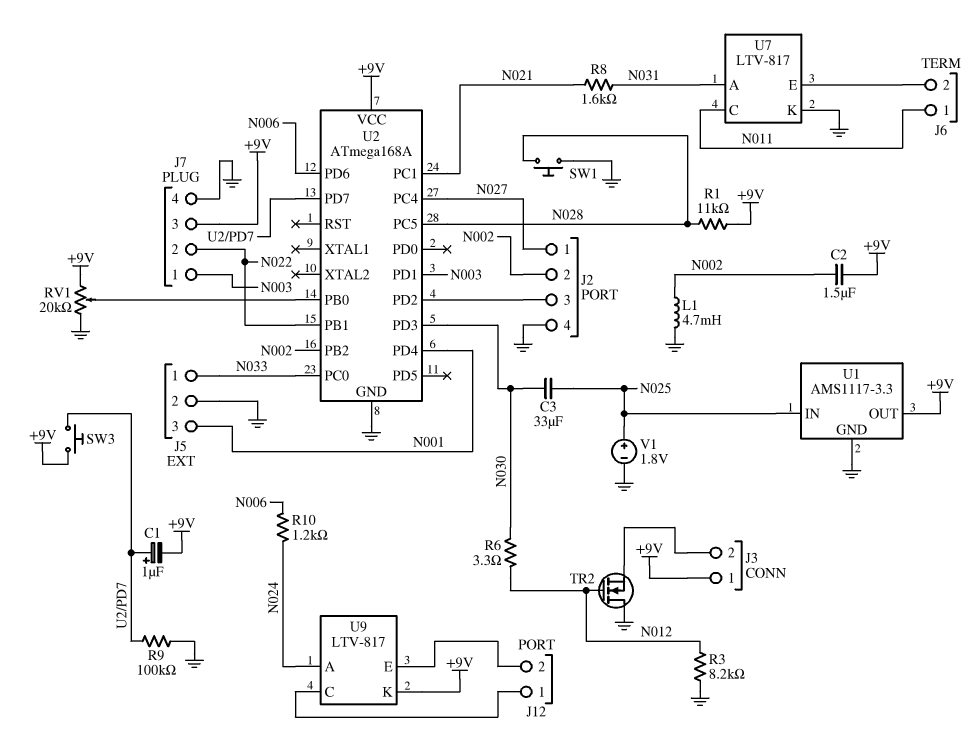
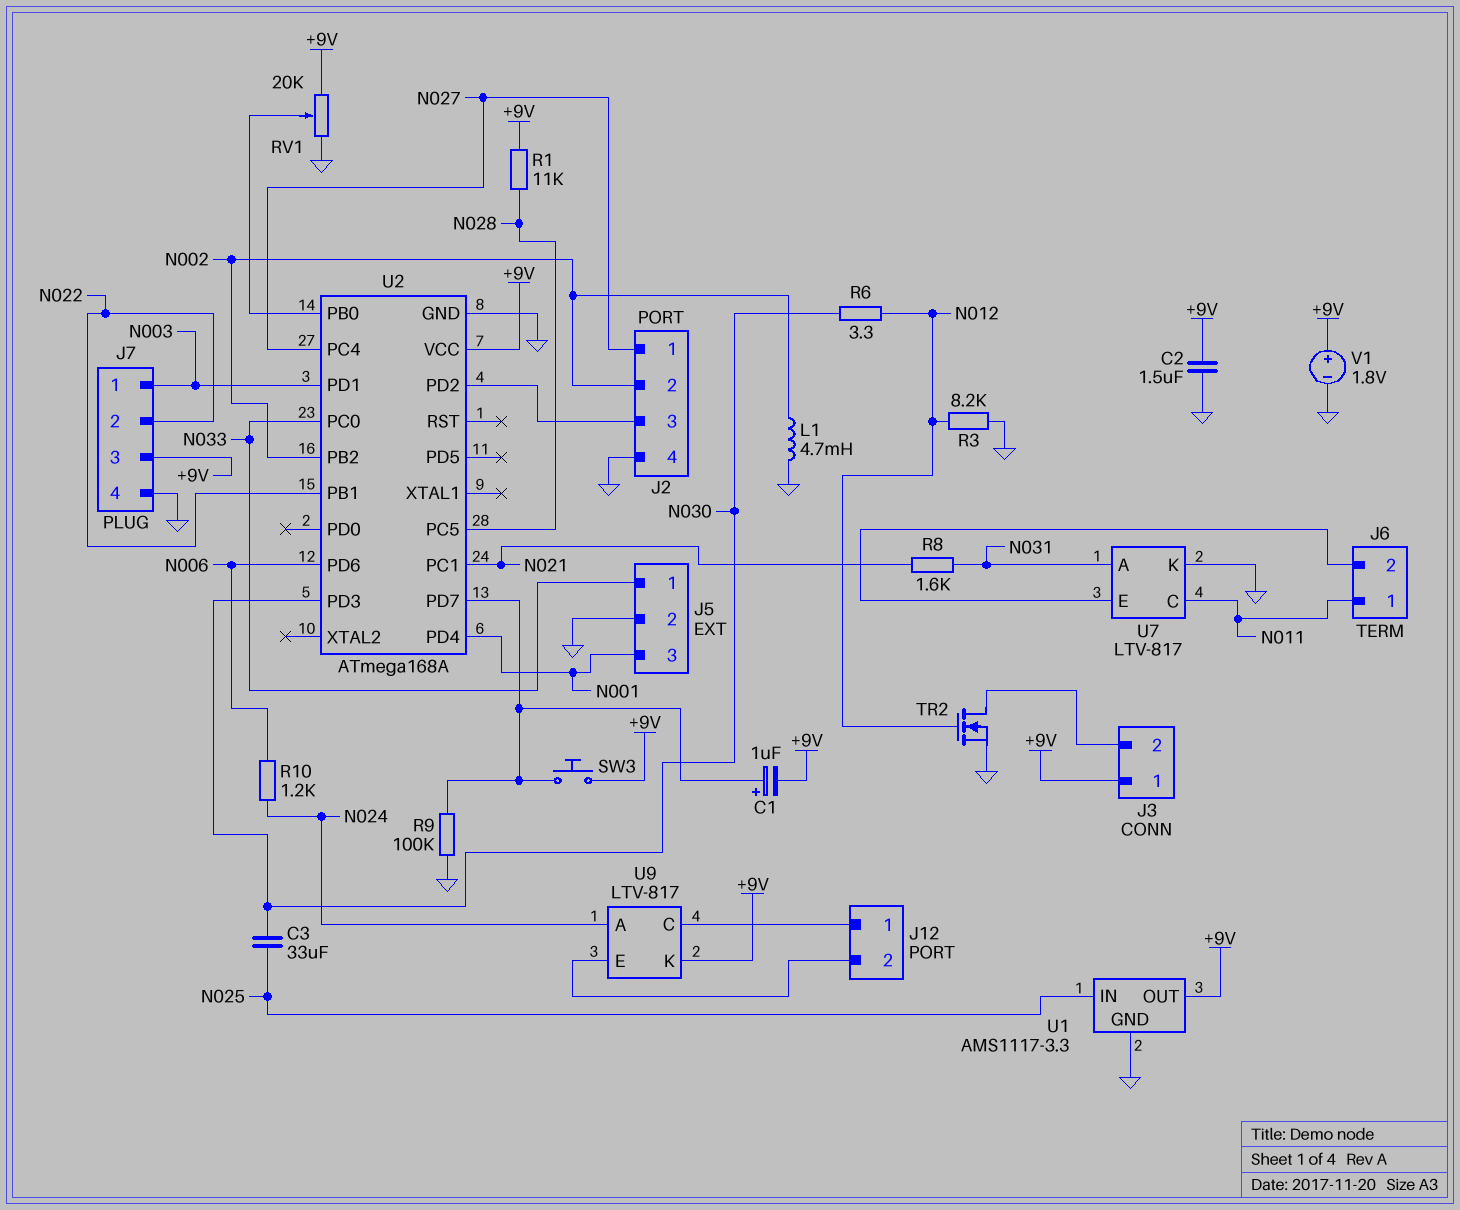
C2: 1.5uF (+9V, N002) -> 1.5uF (+9V, GND)
SW1: button (GND, N028) -> none
TR2: NMOS (G N012, D GND, S J3/2) -> NMOS (G N012, D J3/2, S GND)
V1: 1.8V (plus N025, minus GND) -> 1.8V (plus +9V, minus GND)

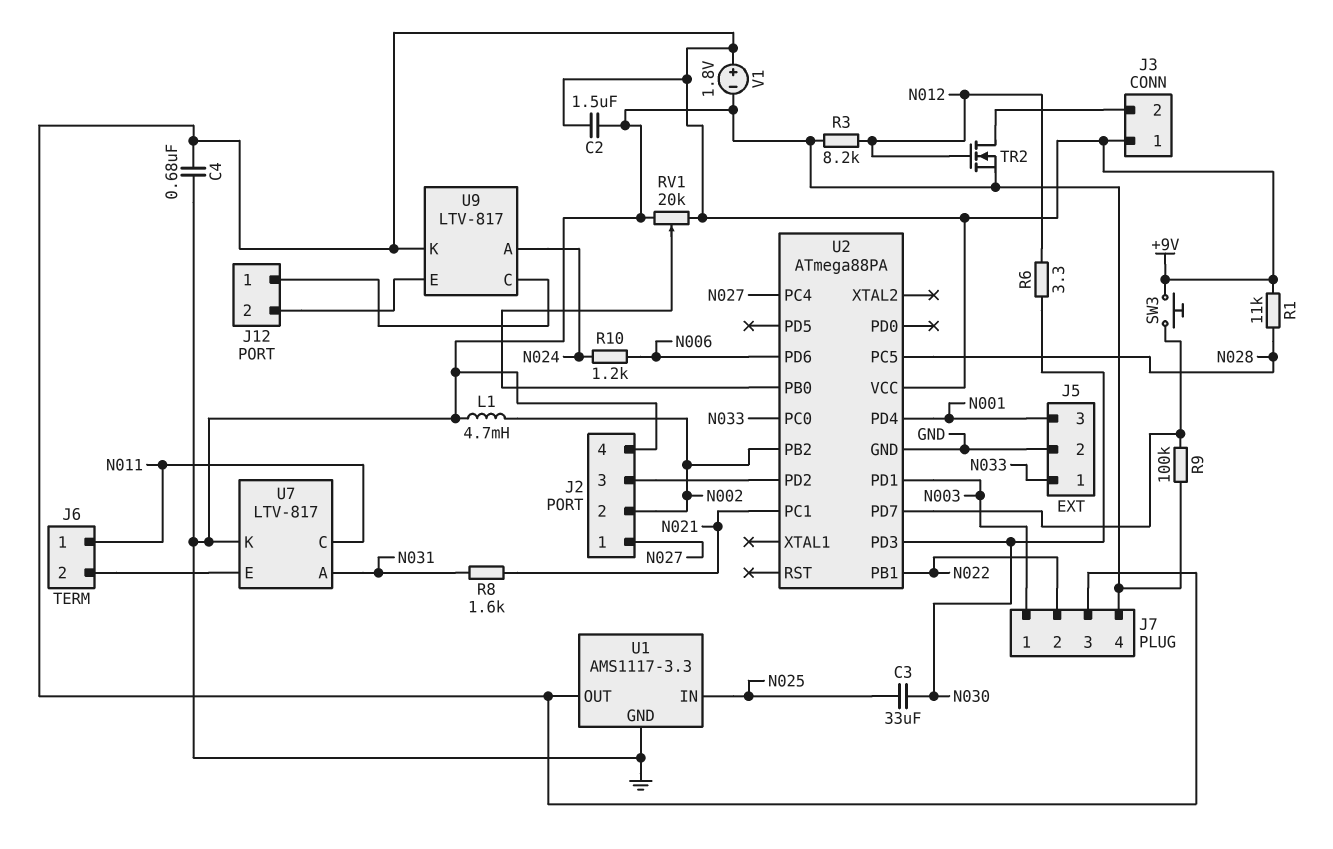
C1: 1uF (plus U2/PD7, minus +9V) -> none
C4: none -> 680nF (+9V, GND)
U2: ATmega168A -> ATmega88PA

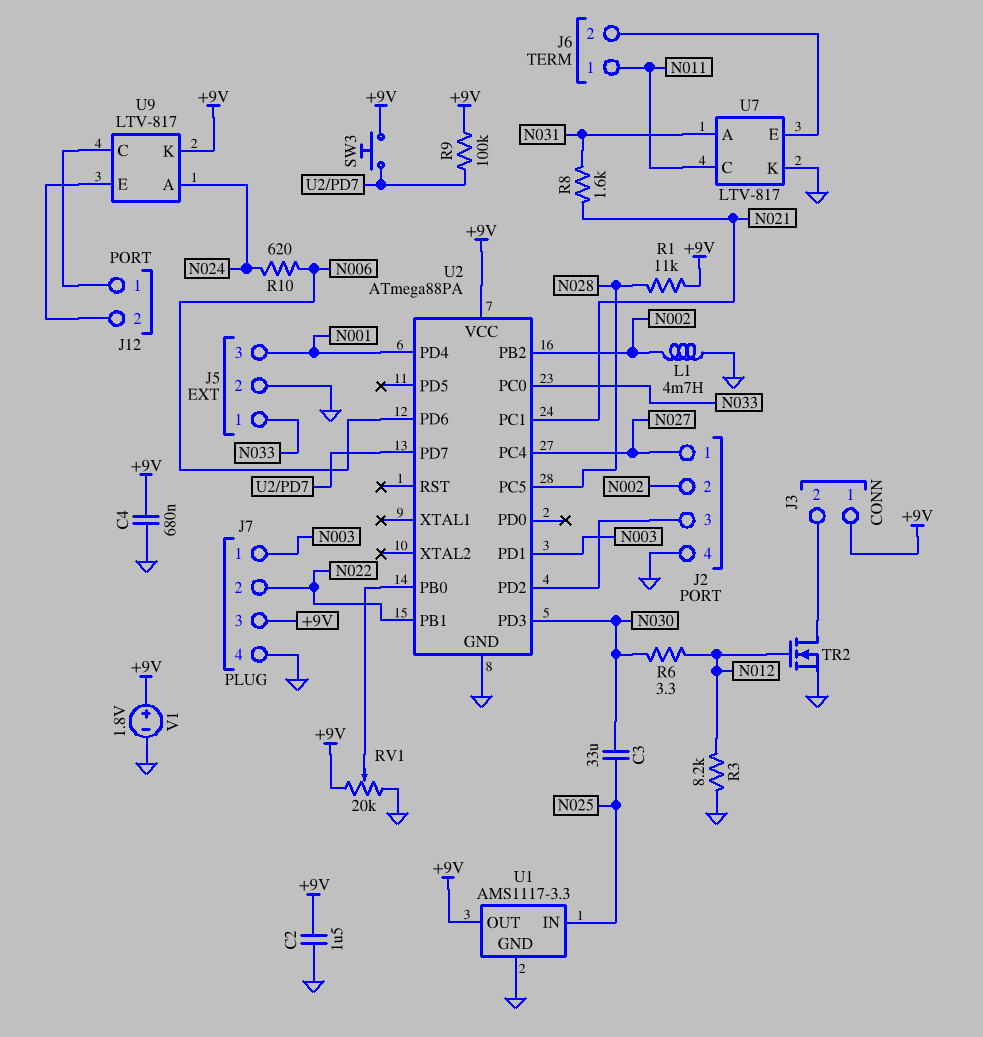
R9: 100k (GND, U2/PD7) -> 100k (+9V, U2/PD7)
R10: 1.2k (N006, N024) -> 620 (N006, N024)

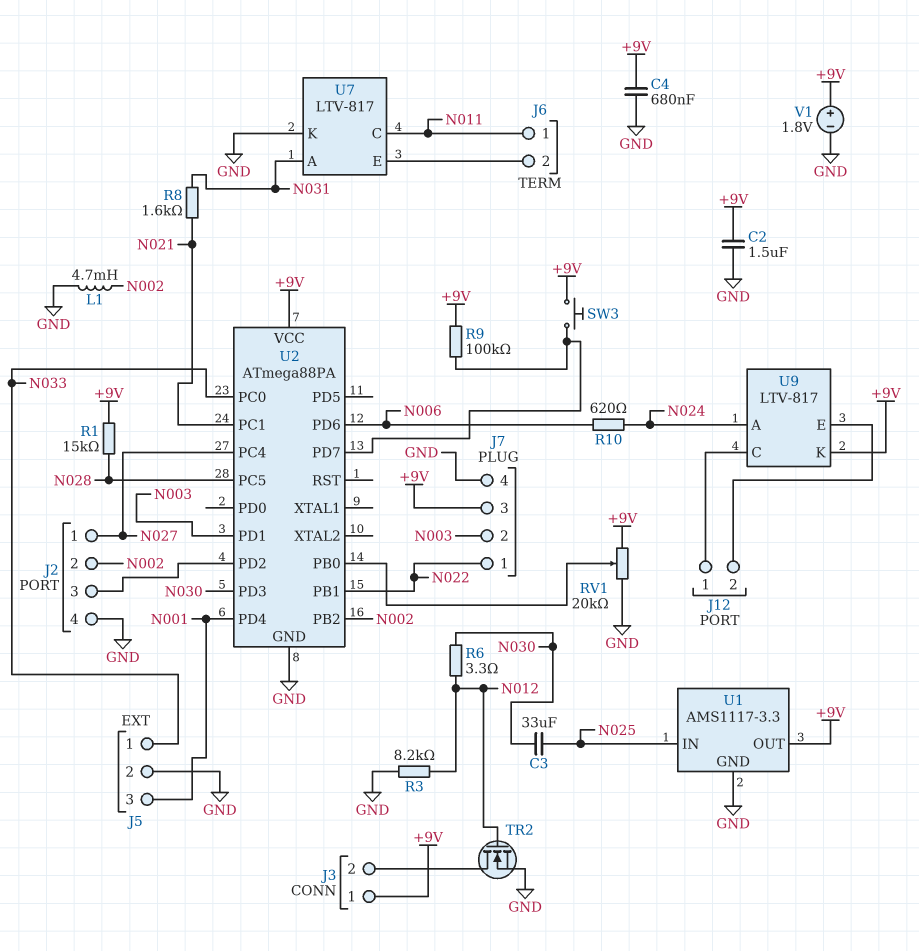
J7 pin 1: N003 -> N022
J7 pin 2: N022 -> N003
R1: 11k (+9V, N028) -> 15k (+9V, N028)

